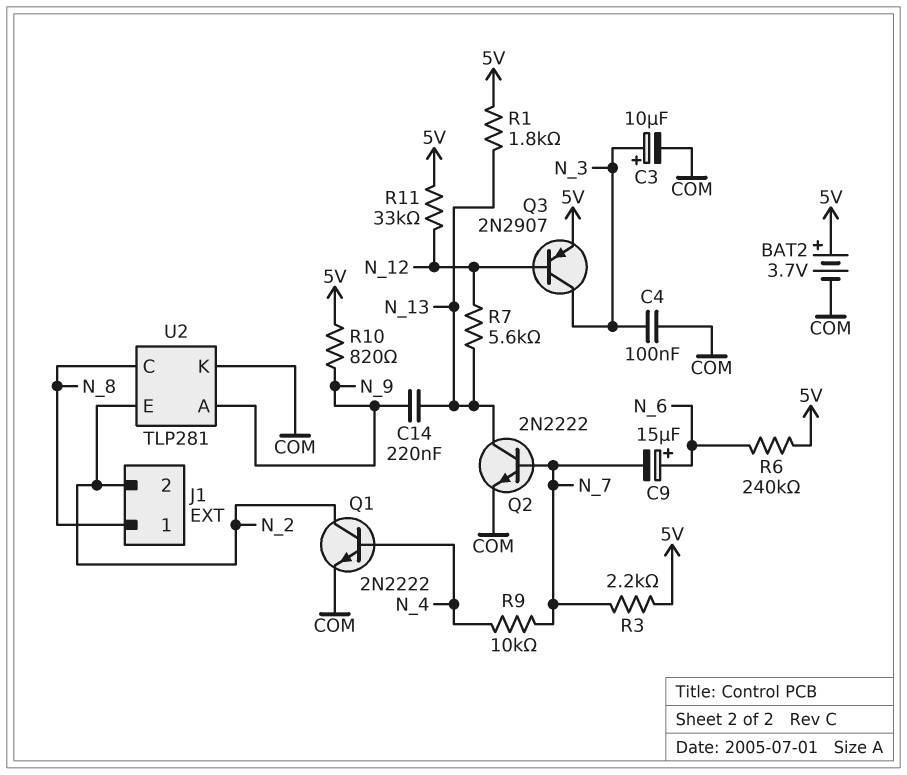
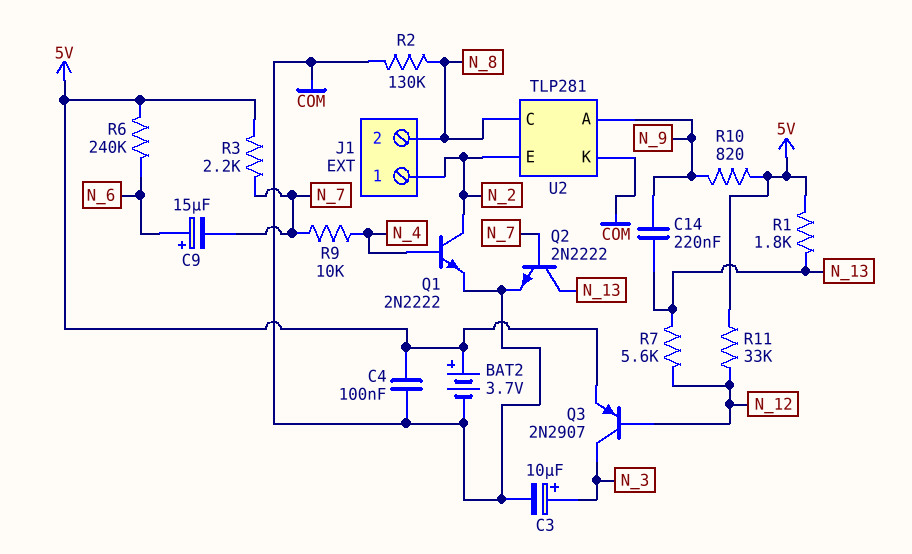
C4: 100nF (COM, N_3) -> 100nF (5V, COM)
J1 pin 1: N_8 -> N_2
J1 pin 2: N_2 -> N_8
R2: none -> 130k (COM, N_8)

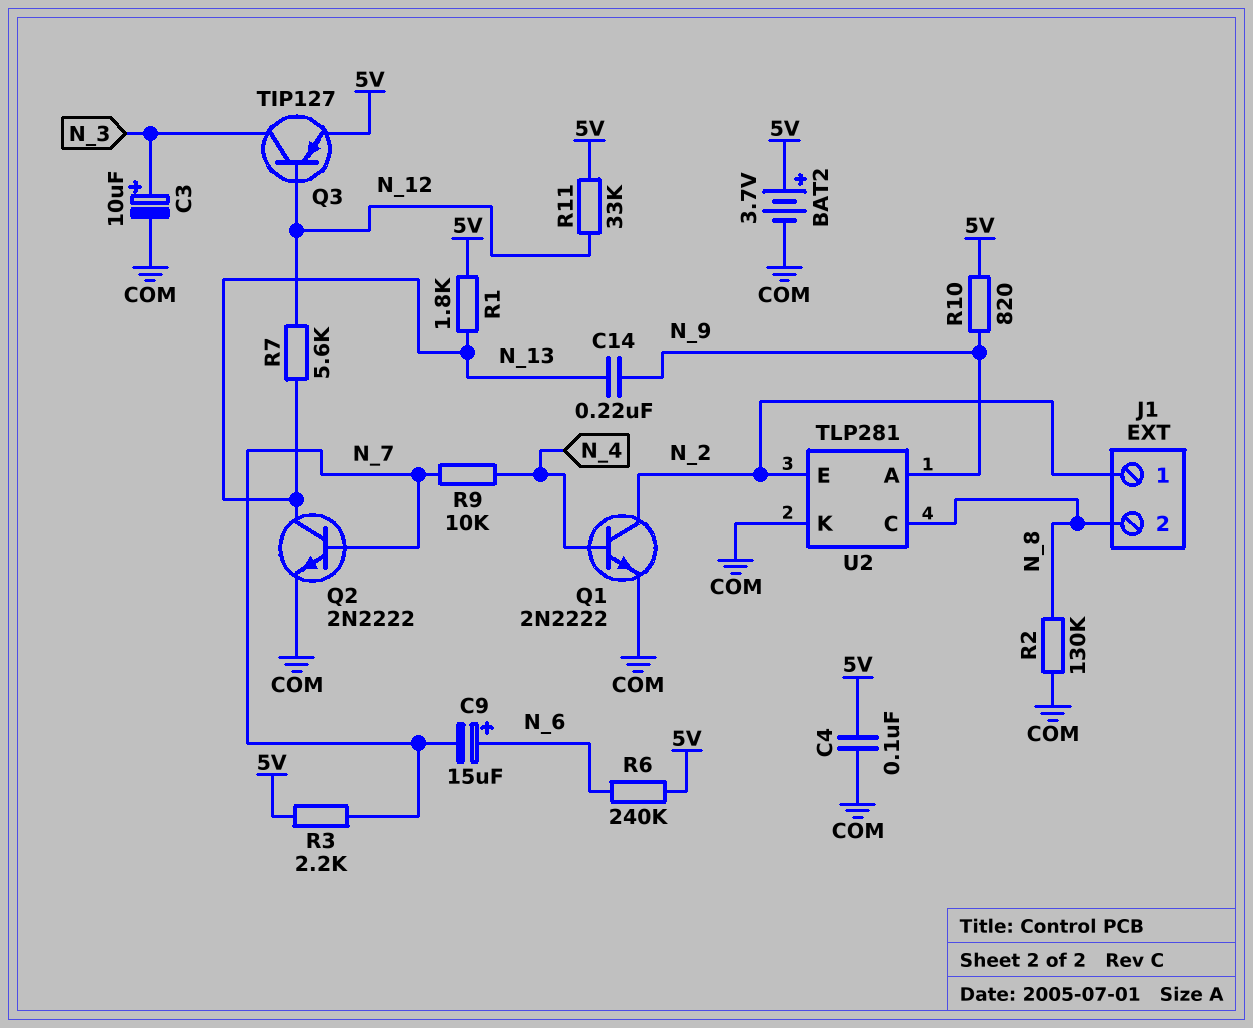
Q3: PNP 2N2907 (B N_12, C N_3, E 5V) -> PNP TIP127 (B N_12, C N_3, E 5V)

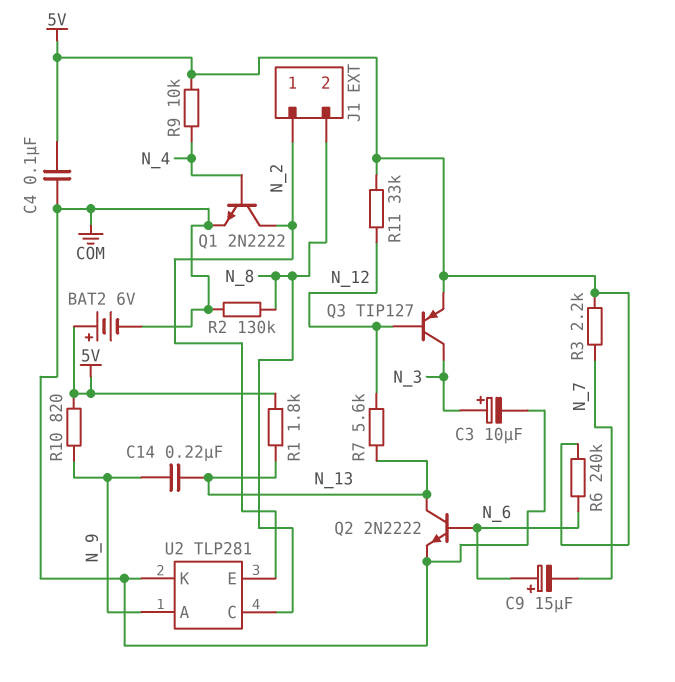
BAT2: 3.7V (plus 5V, minus COM) -> 6V (plus 5V, minus COM)
Q2: NPN 2N2222 (B N_7, C N_13, E COM) -> NPN 2N2222 (B N_6, C N_13, E COM)
R9: 10k (N_4, N_7) -> 10k (5V, N_4)

